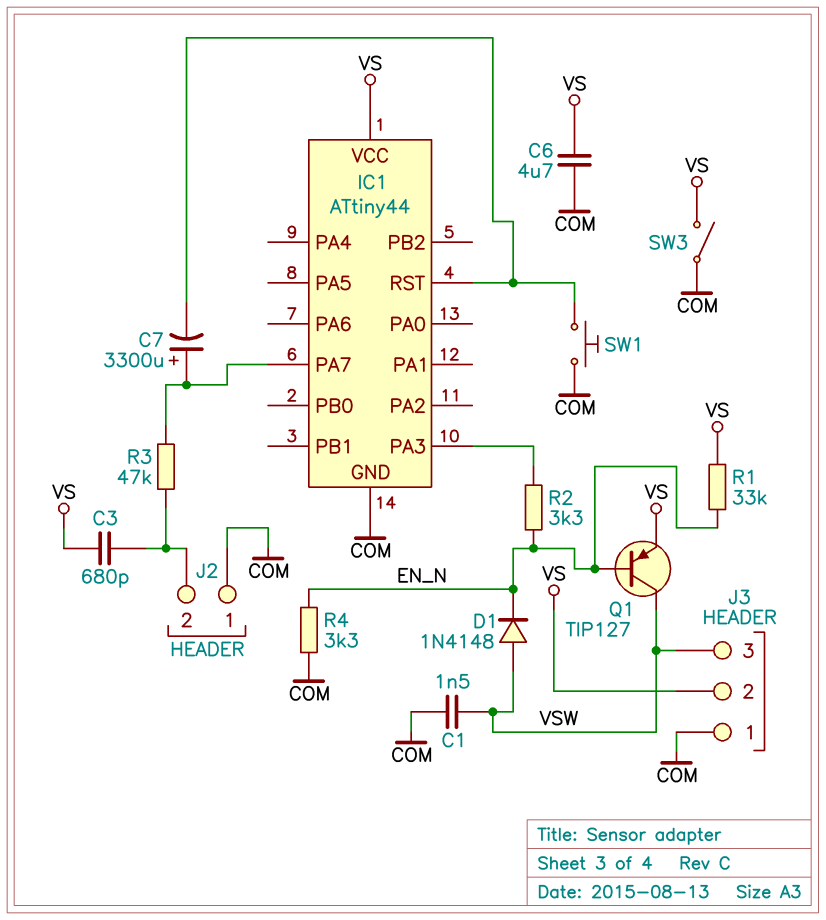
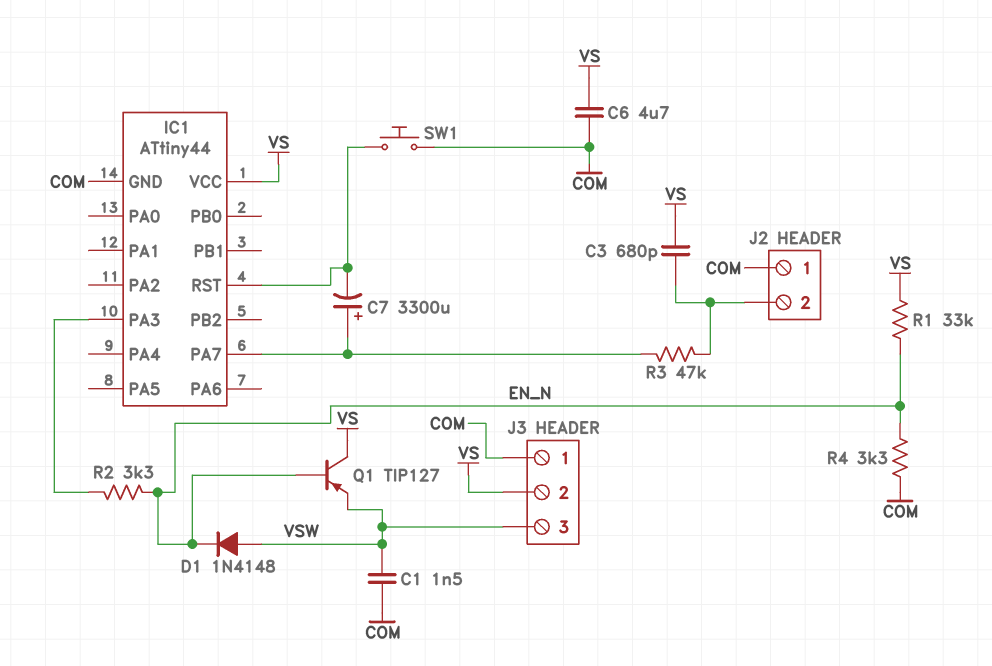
Q1: PNP TIP127 (B EN_N, C VSW, E VS) -> PNP TIP127 (B EN_N, C VS, E VSW)
SW3: switch (COM, VS) -> none

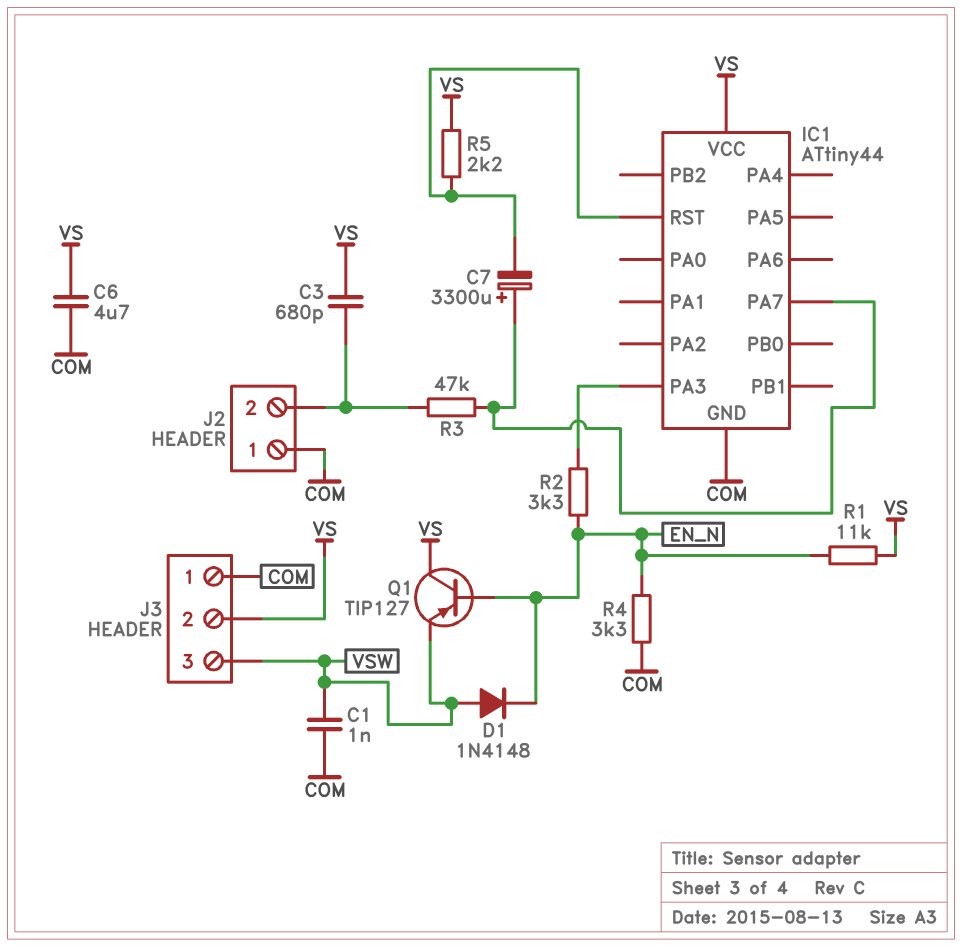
C1: 1.5nF (COM, VSW) -> 1nF (COM, VSW)
R1: 33k (EN_N, VS) -> 11k (EN_N, VS)
R5: none -> 2.2k (IC1/RST, VS)
SW1: button (COM, IC1/RST) -> none

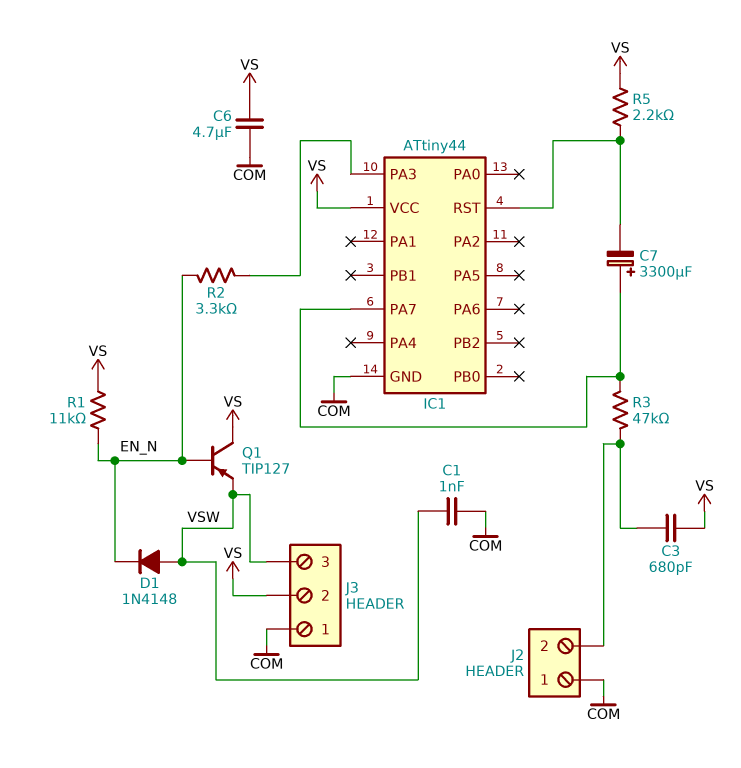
R4: 3.3k (COM, EN_N) -> none

